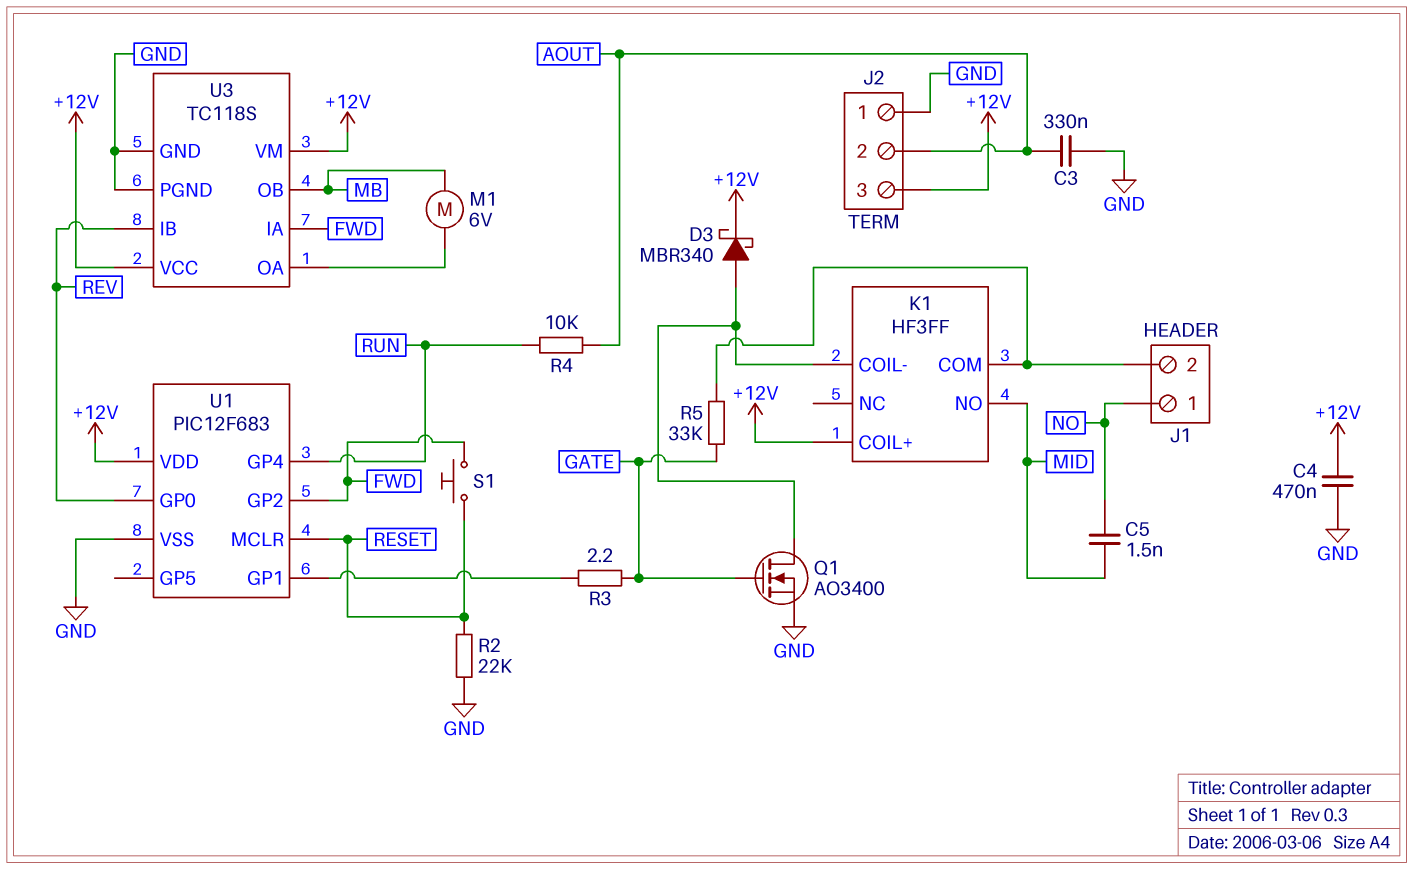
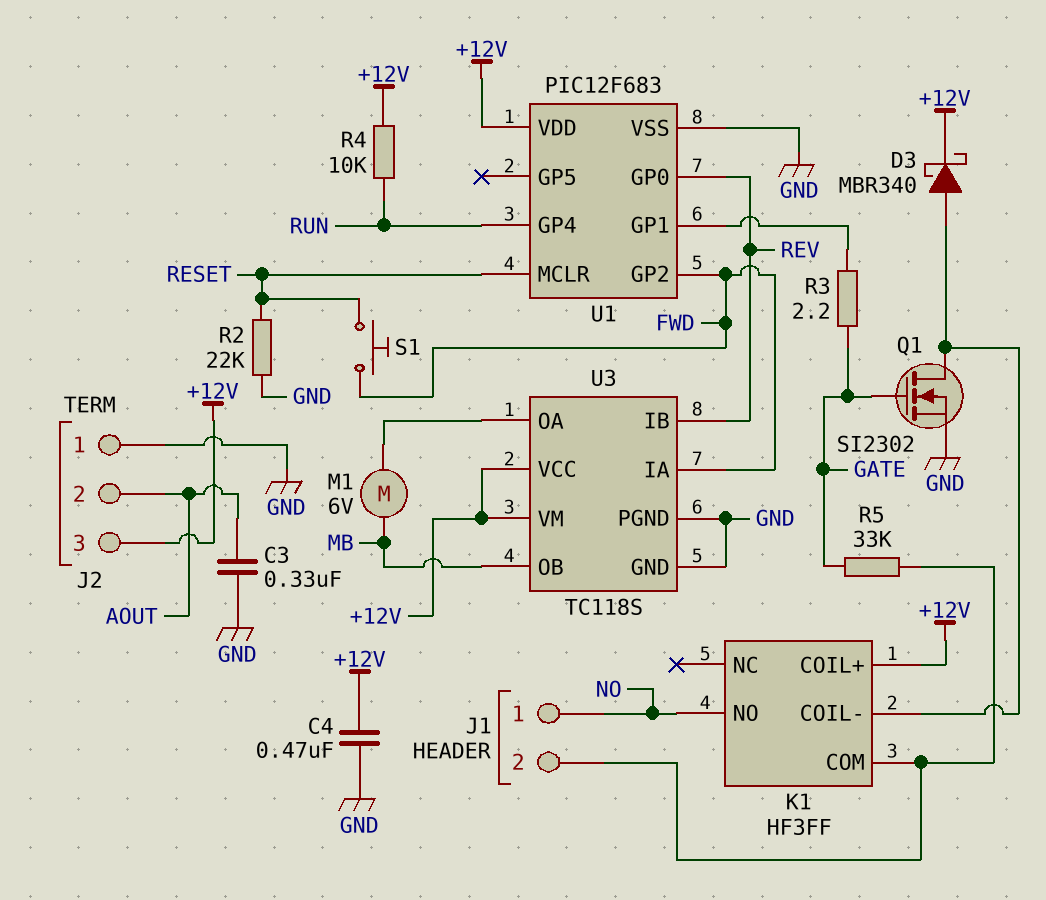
C5: 1.5nF (MID, NO) -> none
K1 pin NO: MID -> NO
Q1: NMOS AO3400 (G GATE, D K1/COIL-, S GND) -> NMOS SI2302 (G GATE, D K1/COIL-, S GND)
R4: 10k (AOUT, RUN) -> 10k (+12V, RUN)

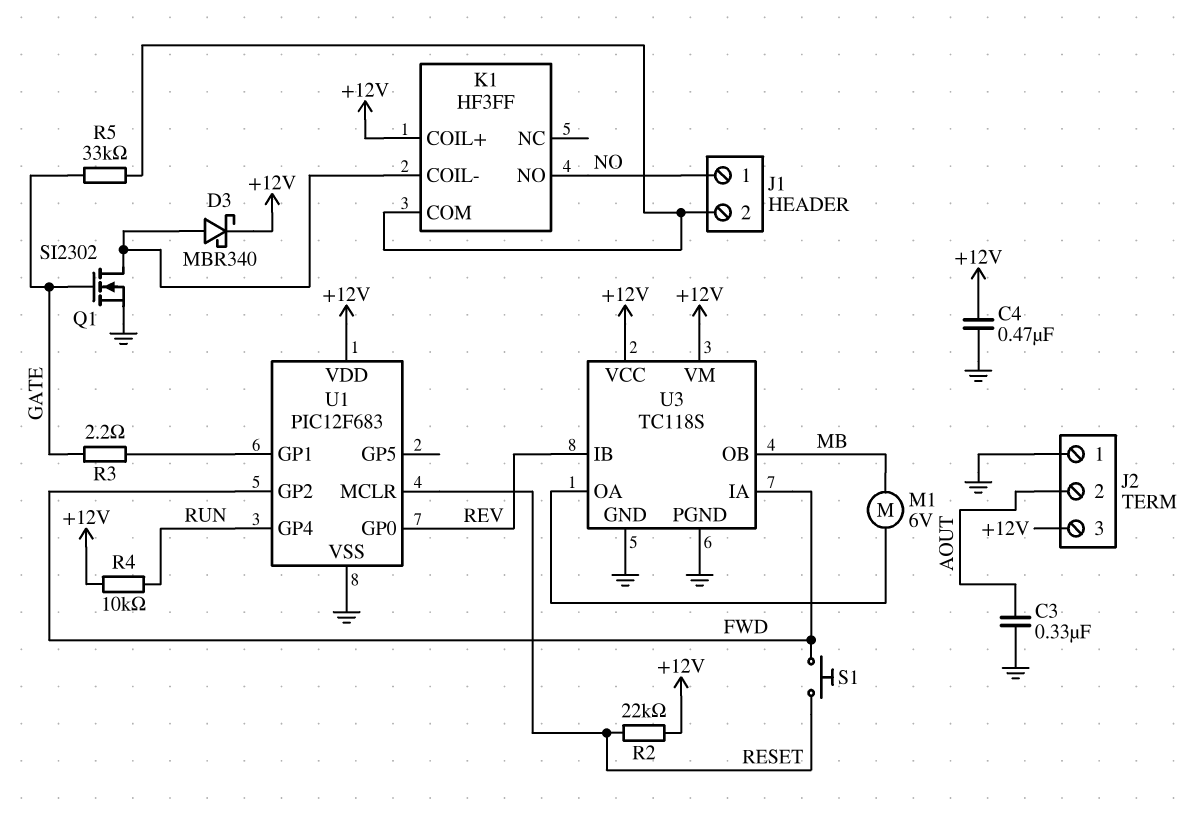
R2: 22k (GND, RESET) -> 22k (+12V, RESET)

